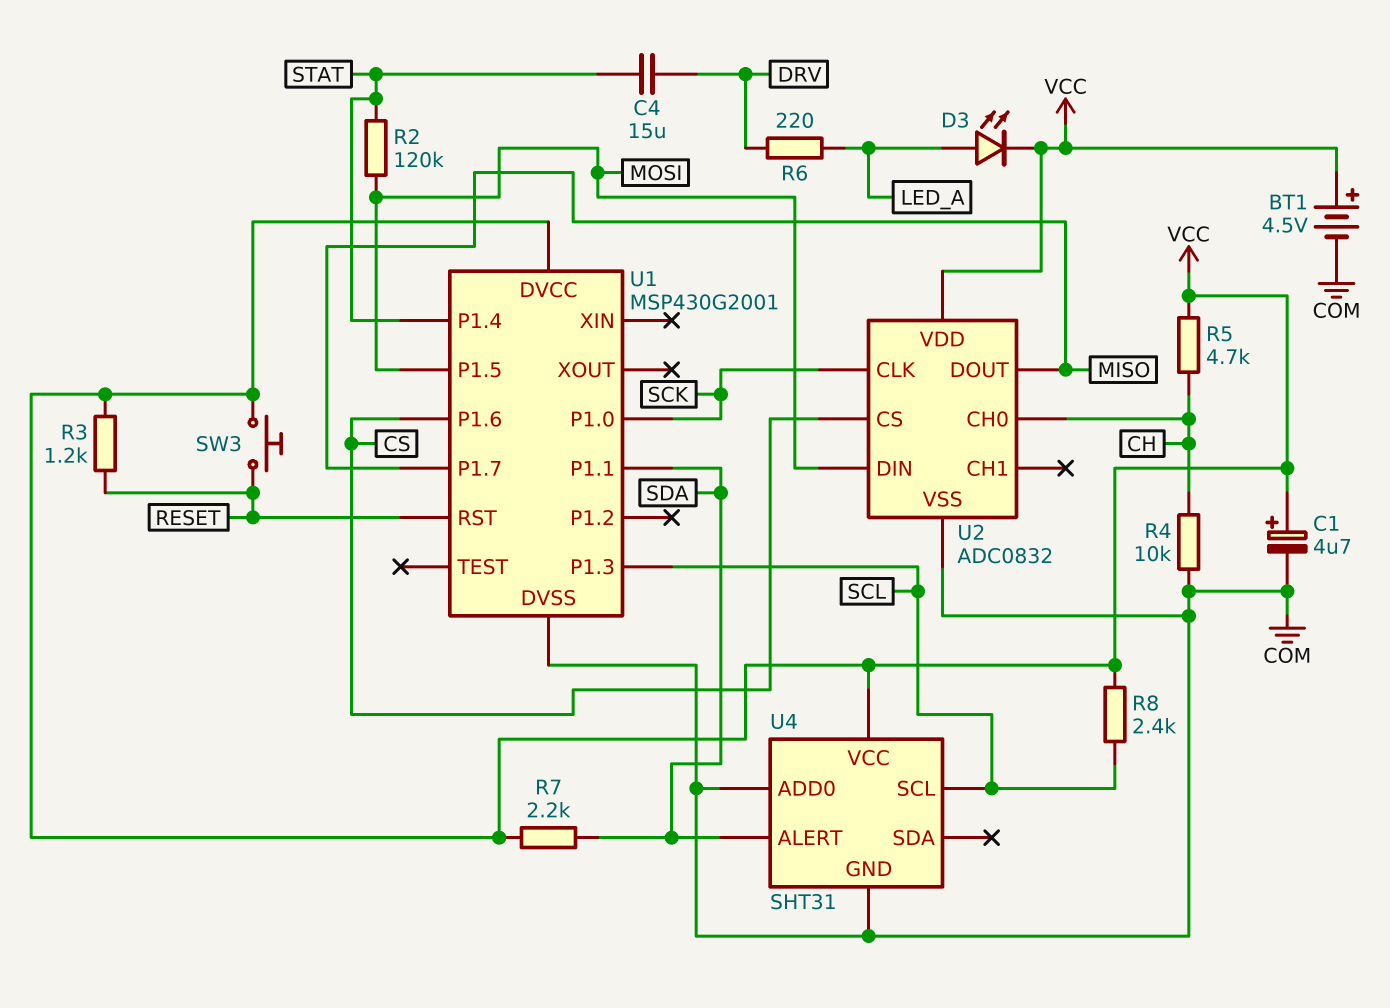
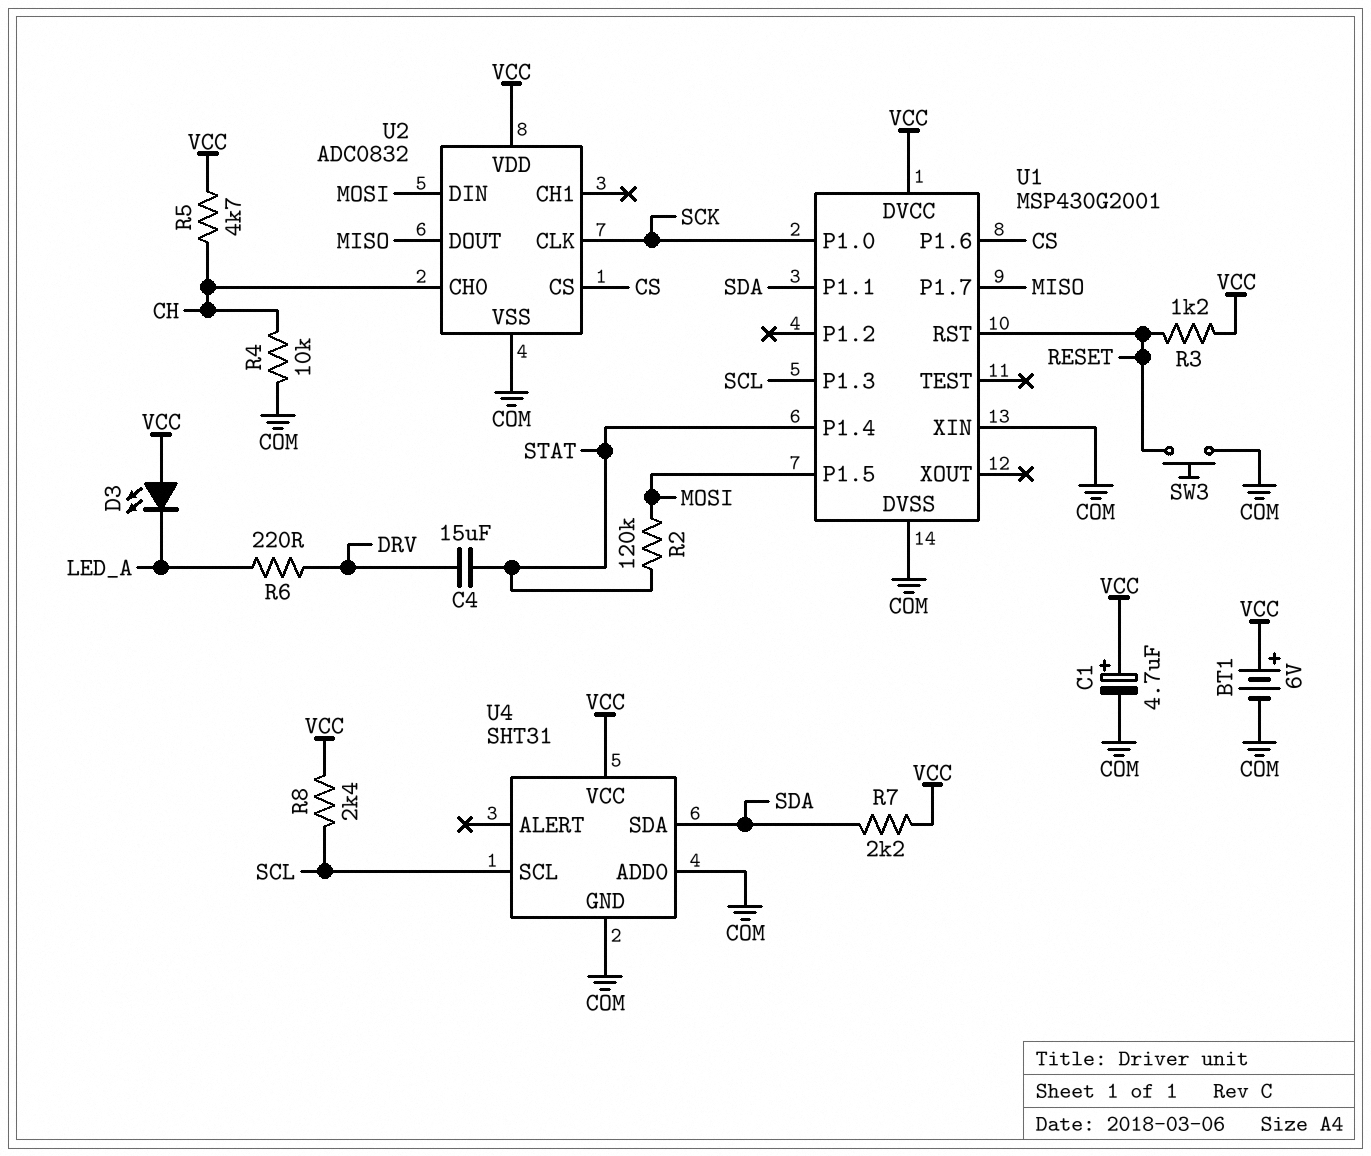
BT1: 4.5V (plus VCC, minus COM) -> 6V (plus VCC, minus COM)
D3: LED (A LED_A, K VCC) -> LED (A VCC, K LED_A)
SW3: button (RESET, VCC) -> button (COM, RESET)
U1 pin XIN: none -> COM
U4 pin ALERT: SDA -> none
U4 pin SDA: none -> SDA

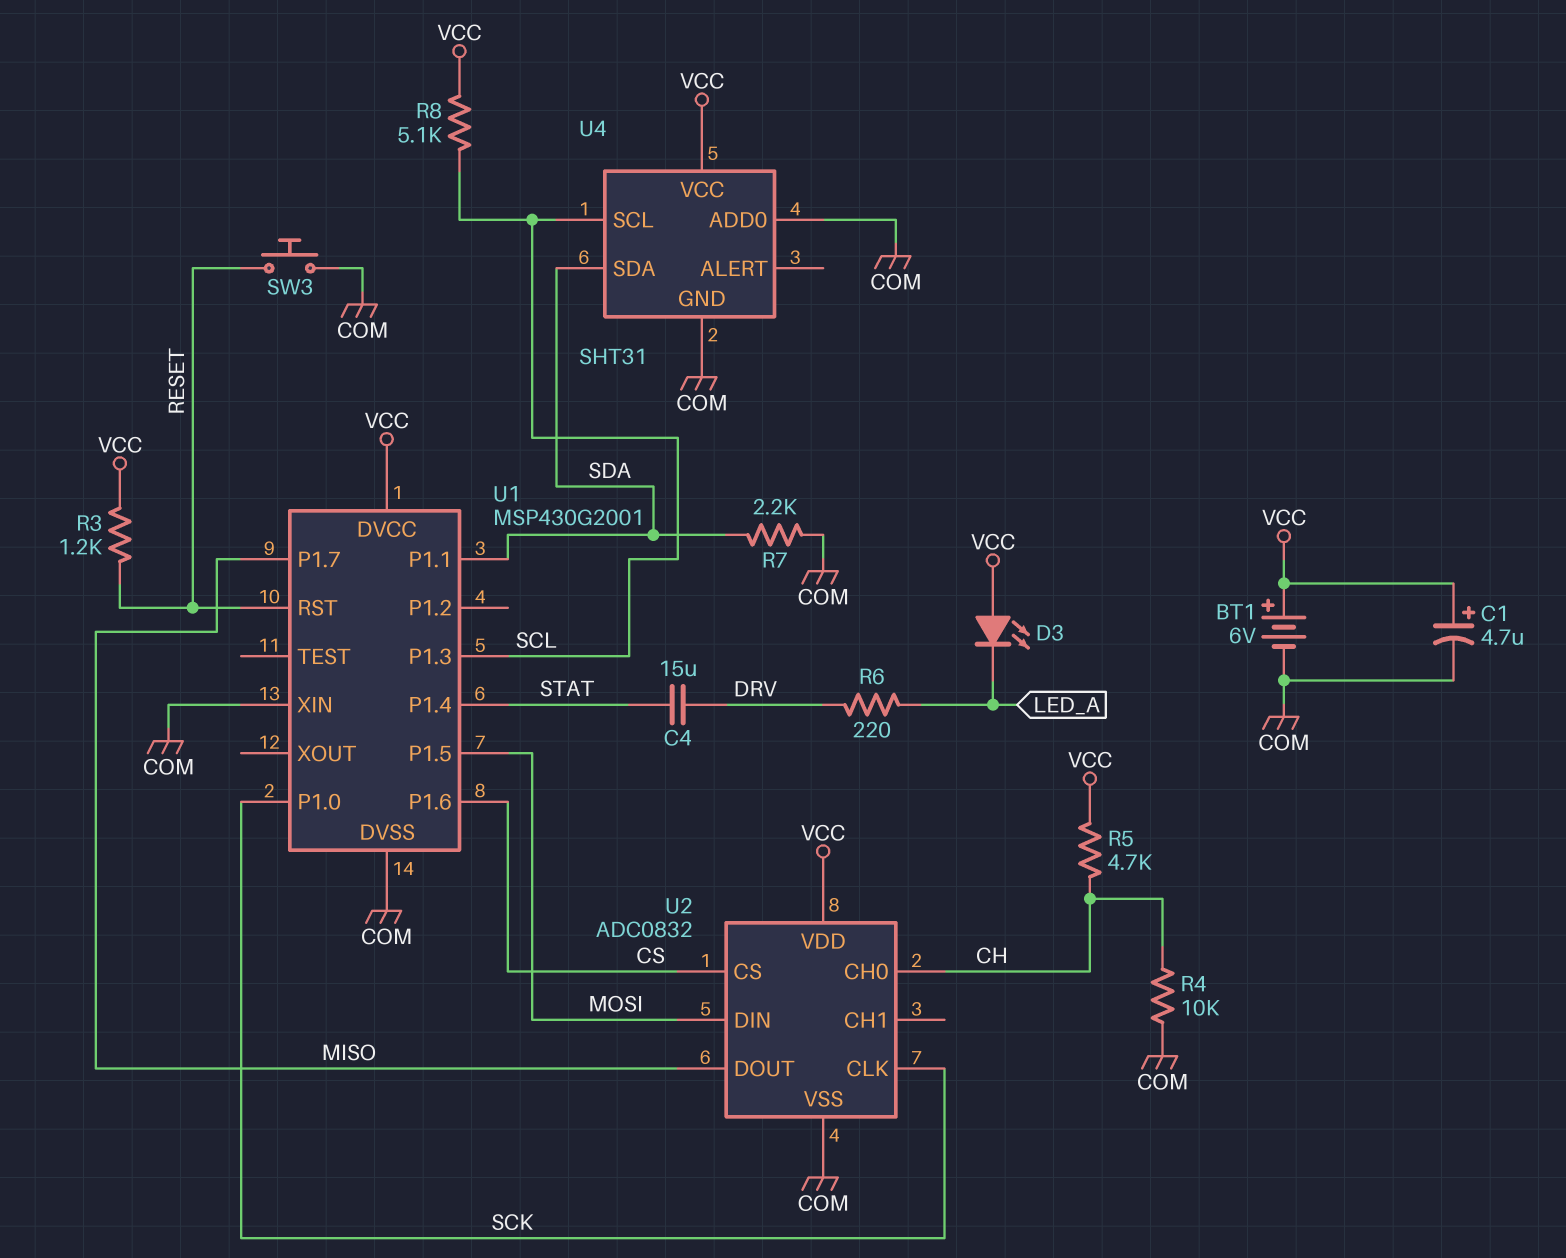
R2: 120k (MOSI, STAT) -> none
R7: 2.2k (SDA, VCC) -> 2.2k (COM, SDA)
R8: 2.4k (SCL, VCC) -> 5.1k (SCL, VCC)

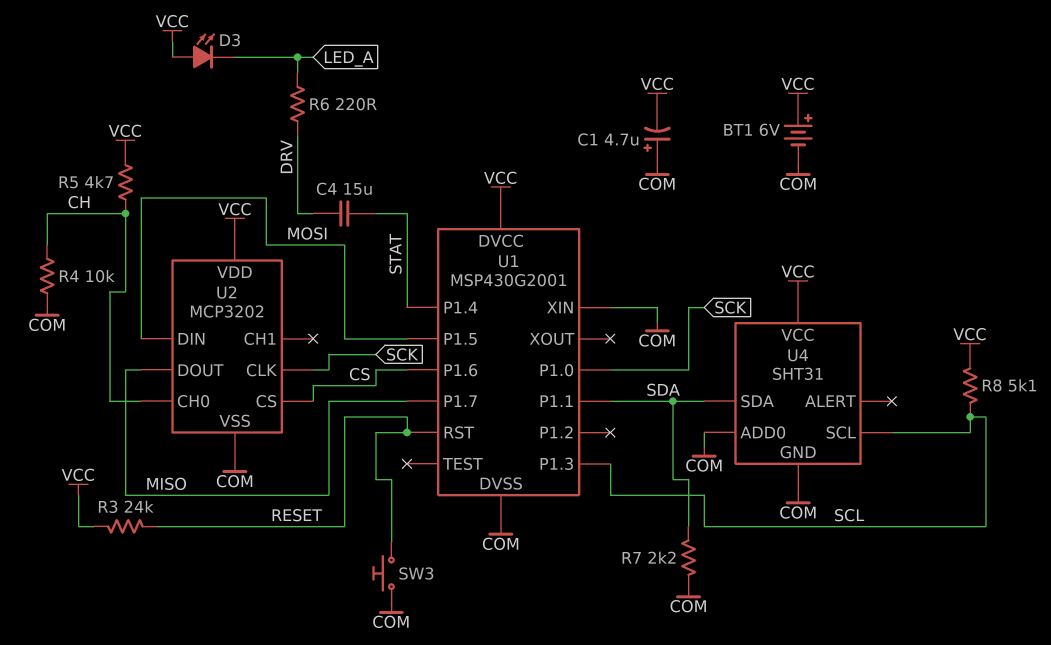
C1: 4.7uF (plus VCC, minus COM) -> 4.7uF (plus COM, minus VCC)
R3: 1.2k (RESET, VCC) -> 24k (RESET, VCC)
U2: ADC0832 -> MCP3202

